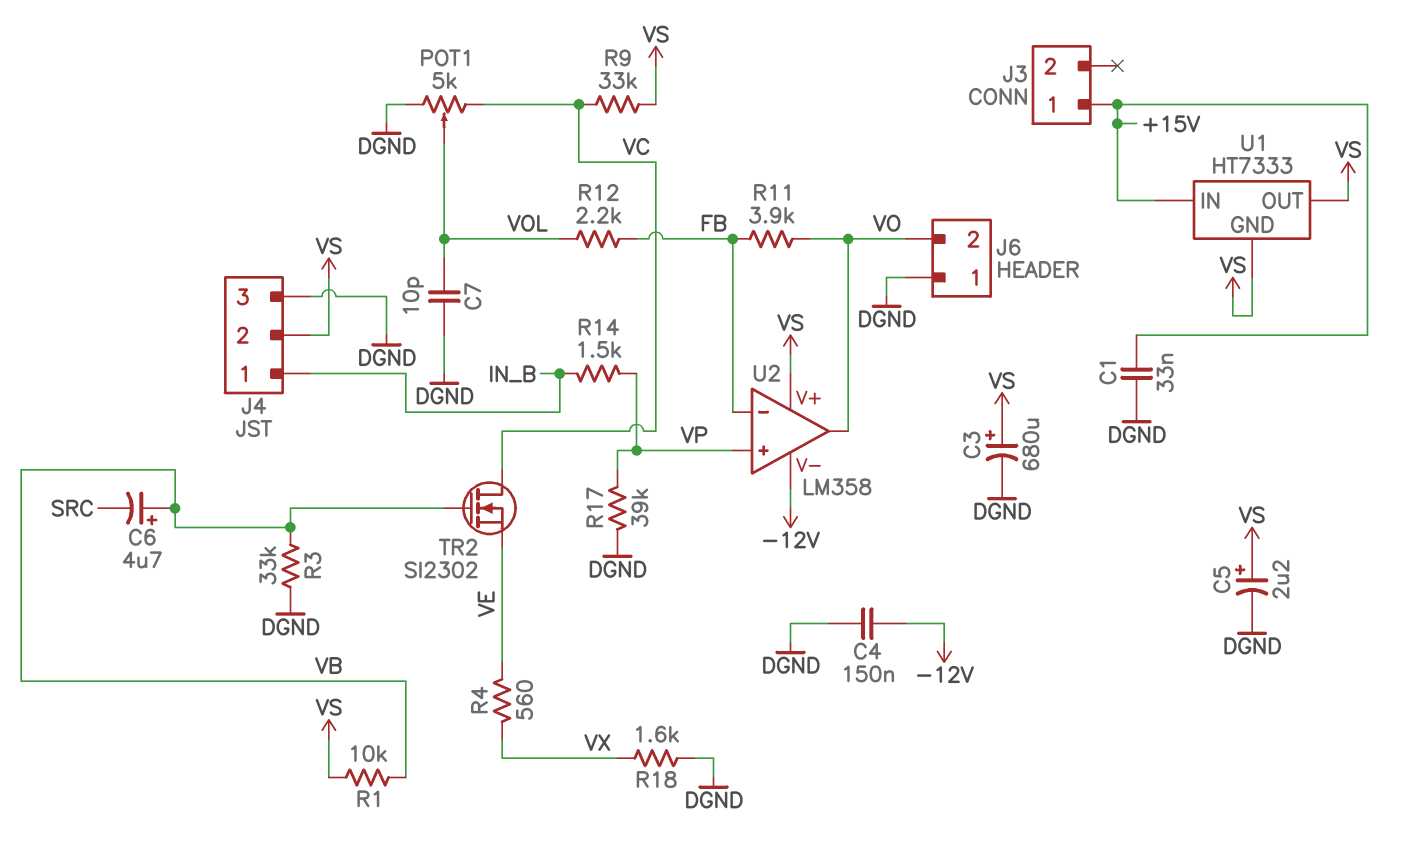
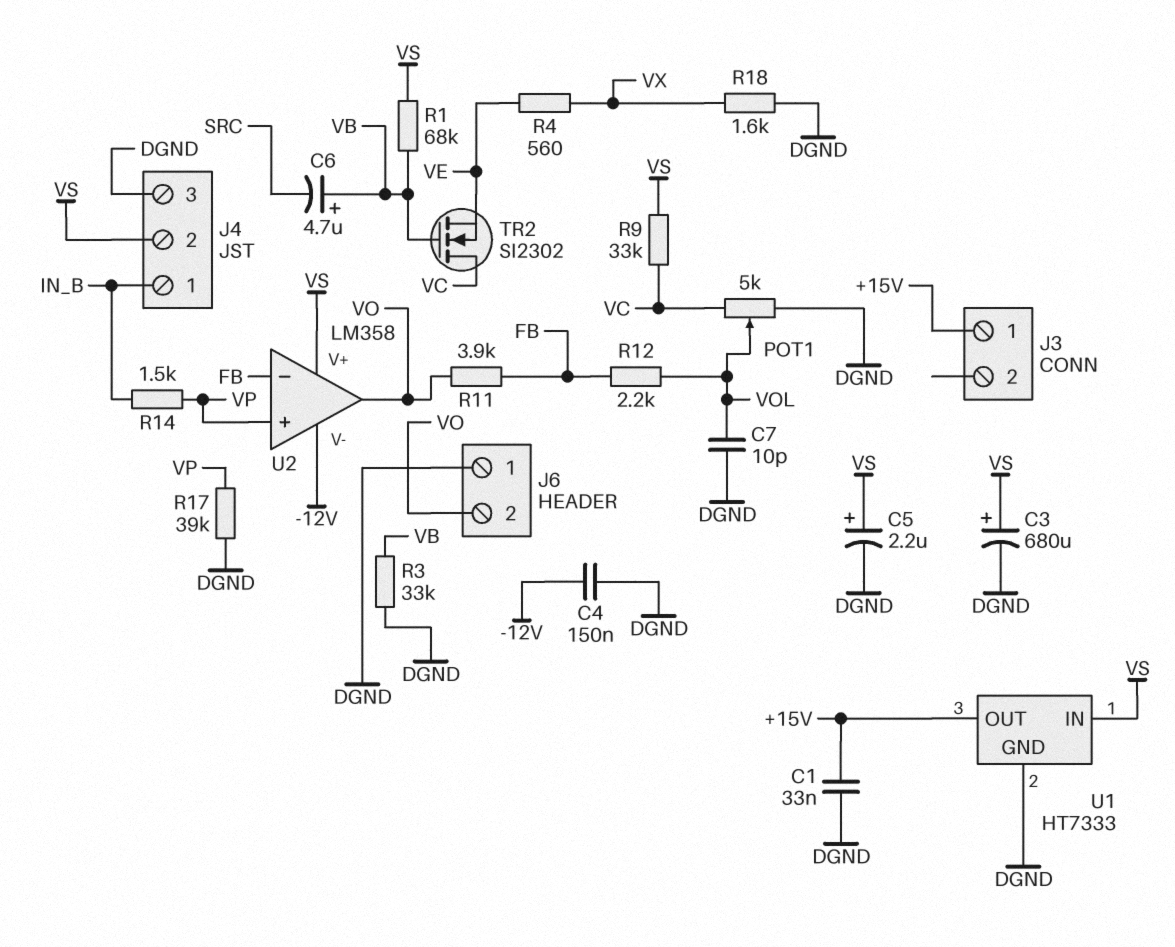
R1: 10k (VB, VS) -> 68k (VB, VS)
U1 pin GND: VS -> DGND
U1 pin IN: +15V -> VS
U1 pin OUT: VS -> +15V

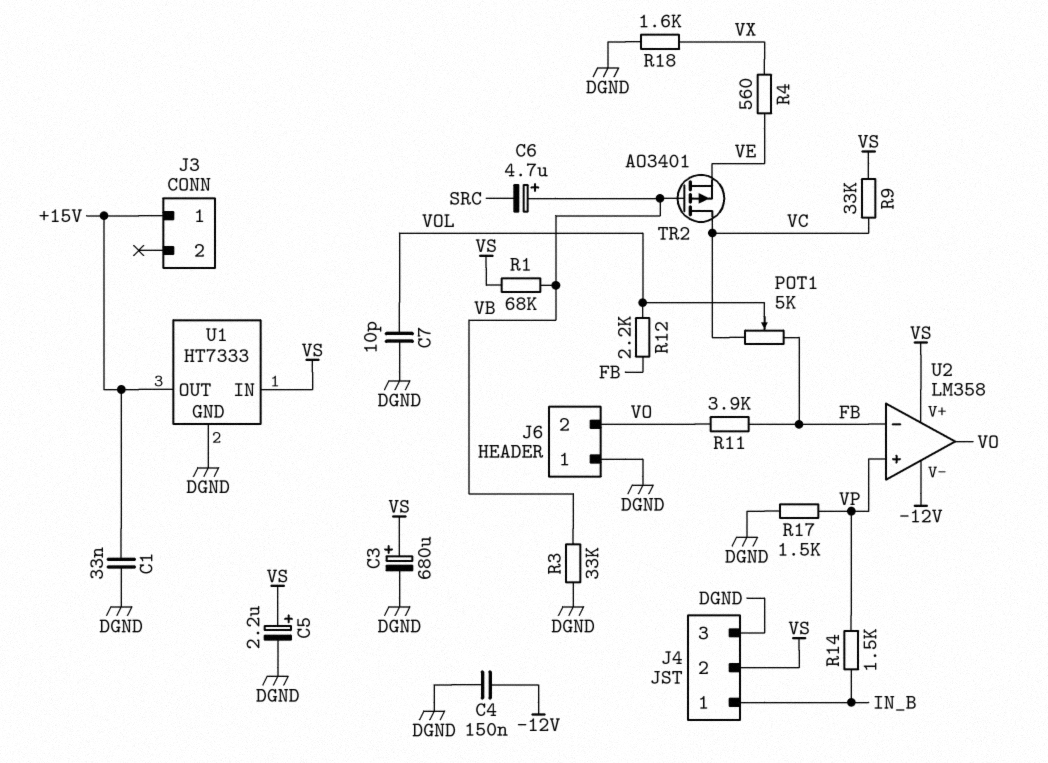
POT1: 5k (DGND, VC, wiper VOL) -> 5k (FB, VC, wiper VOL)
R17: 39k (DGND, VP) -> 1.5k (DGND, VP)
TR2: NMOS SI2302 (G VB, D VC, S VE) -> PMOS AO3401 (G VB, D VC, S VE)

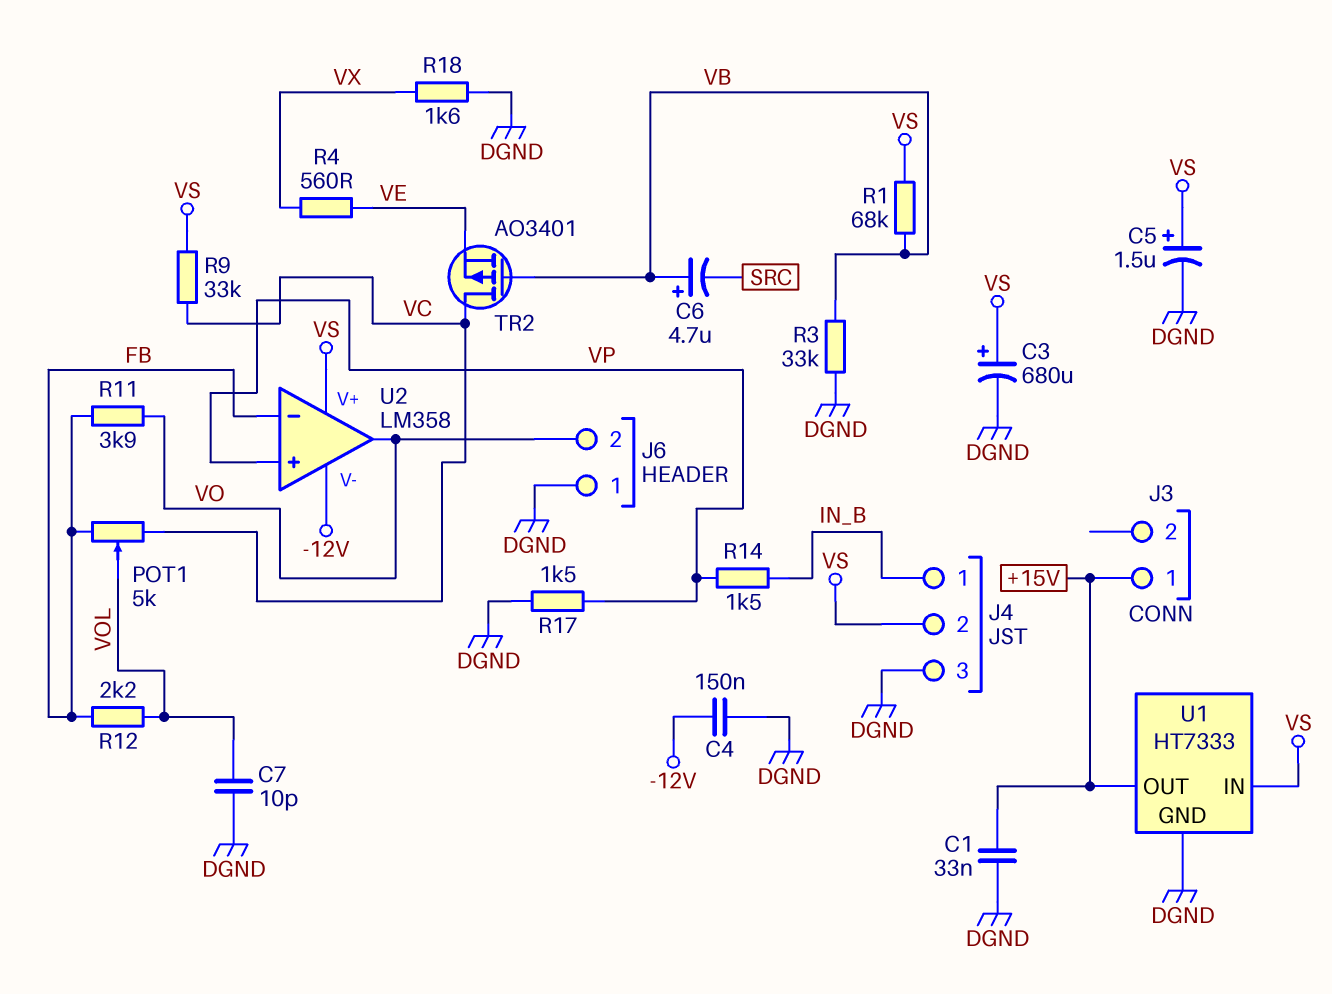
C5: 2.2uF (plus VS, minus DGND) -> 1.5uF (plus VS, minus DGND)

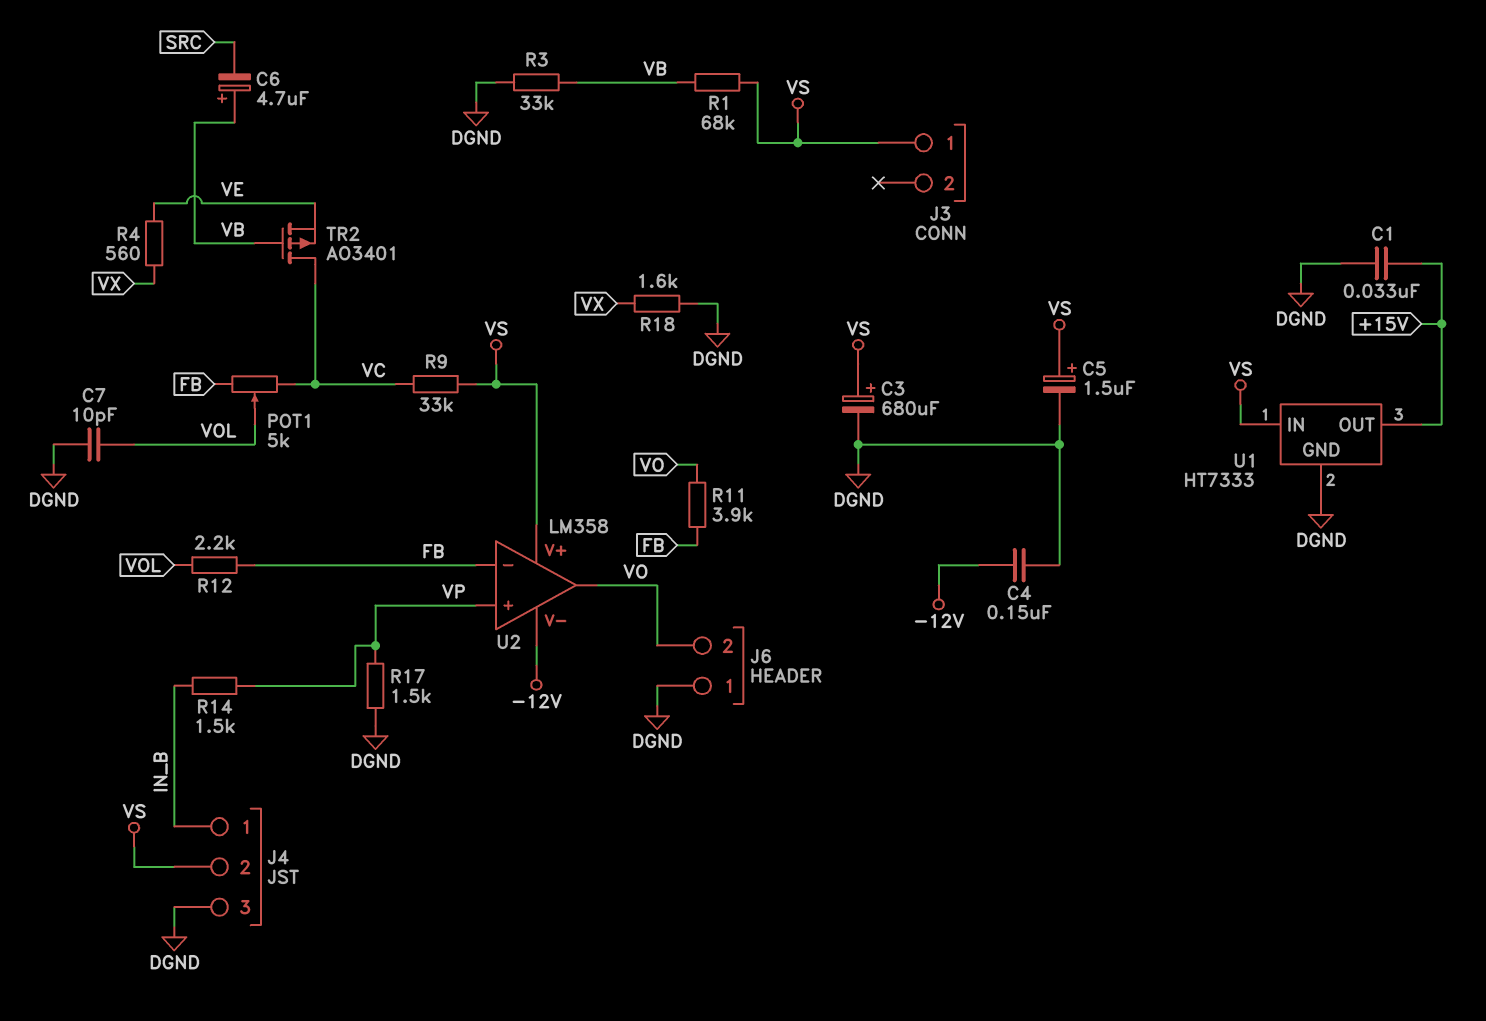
J3 pin 1: +15V -> VS

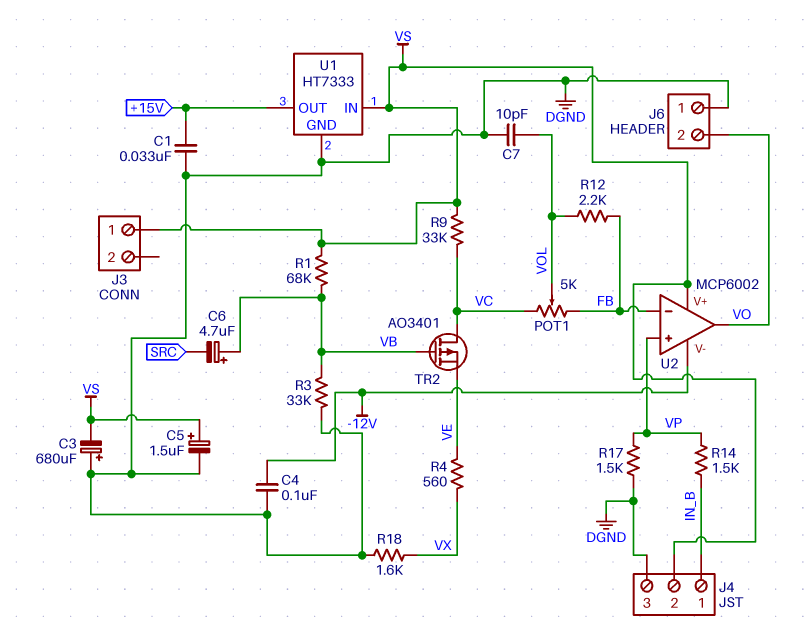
C3: 680uF (plus VS, minus DGND) -> 680uF (plus DGND, minus VS)
C4: 150nF (-12V, DGND) -> 100nF (-12V, DGND)
R11: 3.9k (FB, VO) -> none
U2: LM358 -> MCP6002

